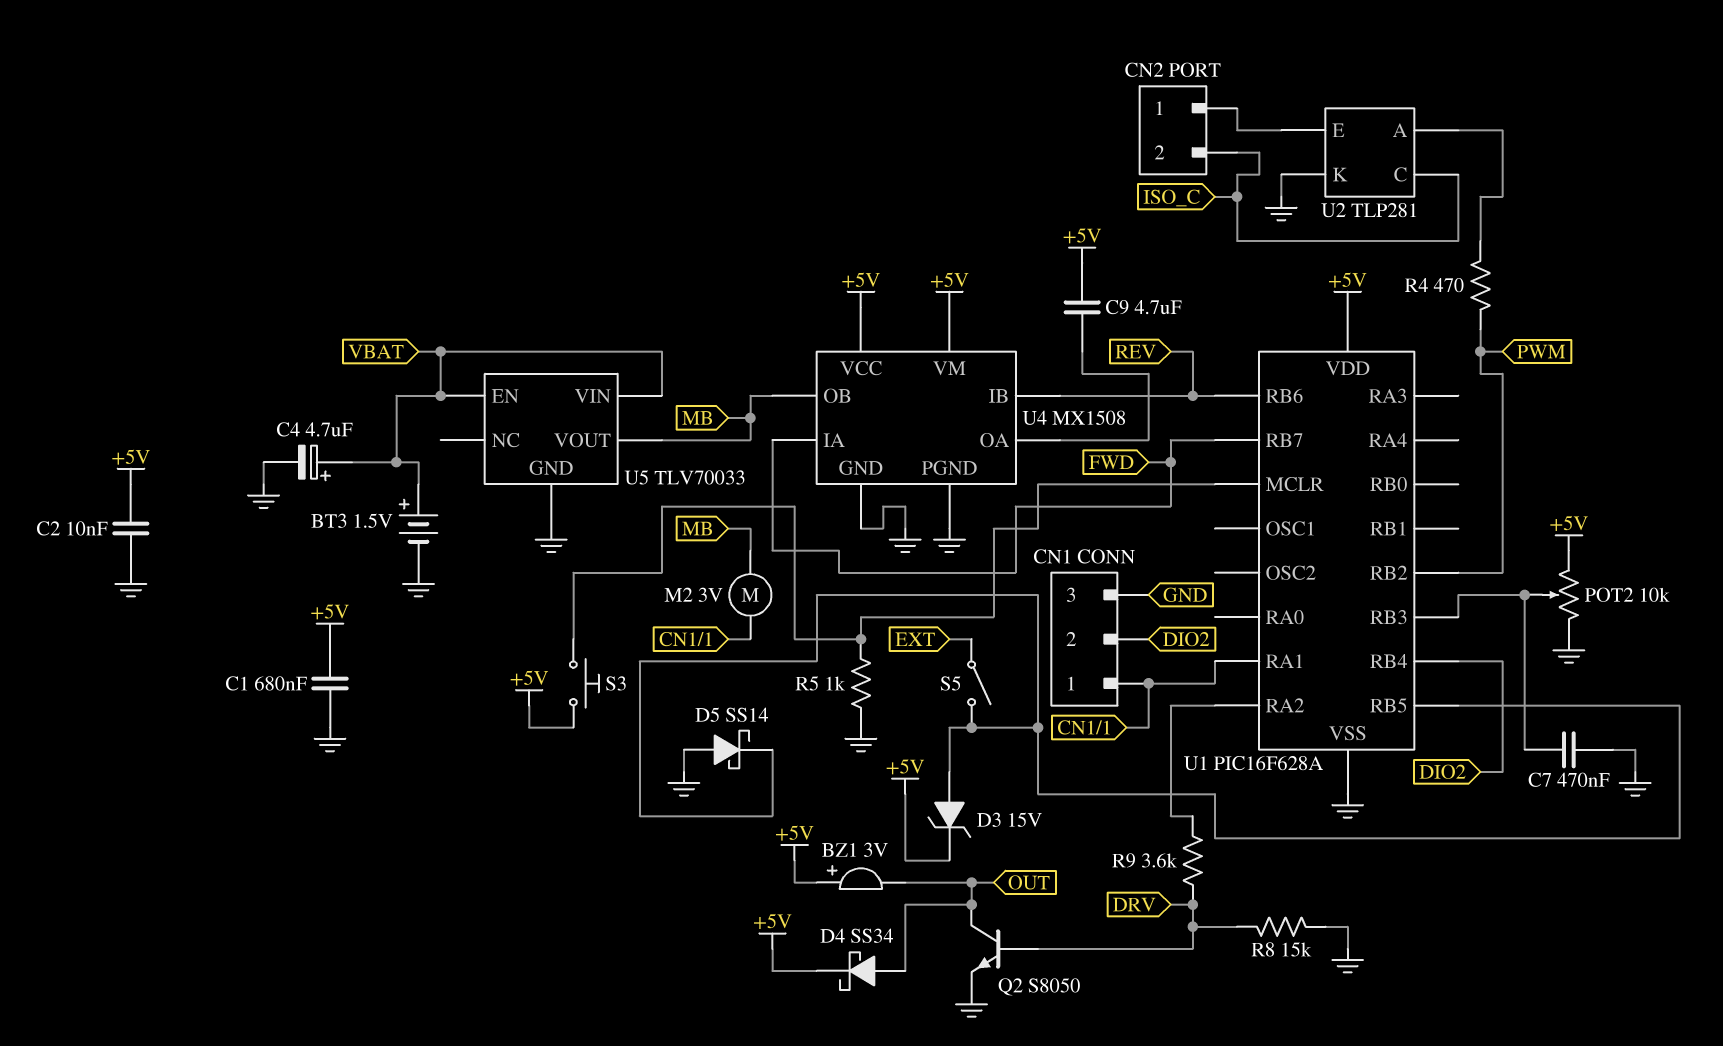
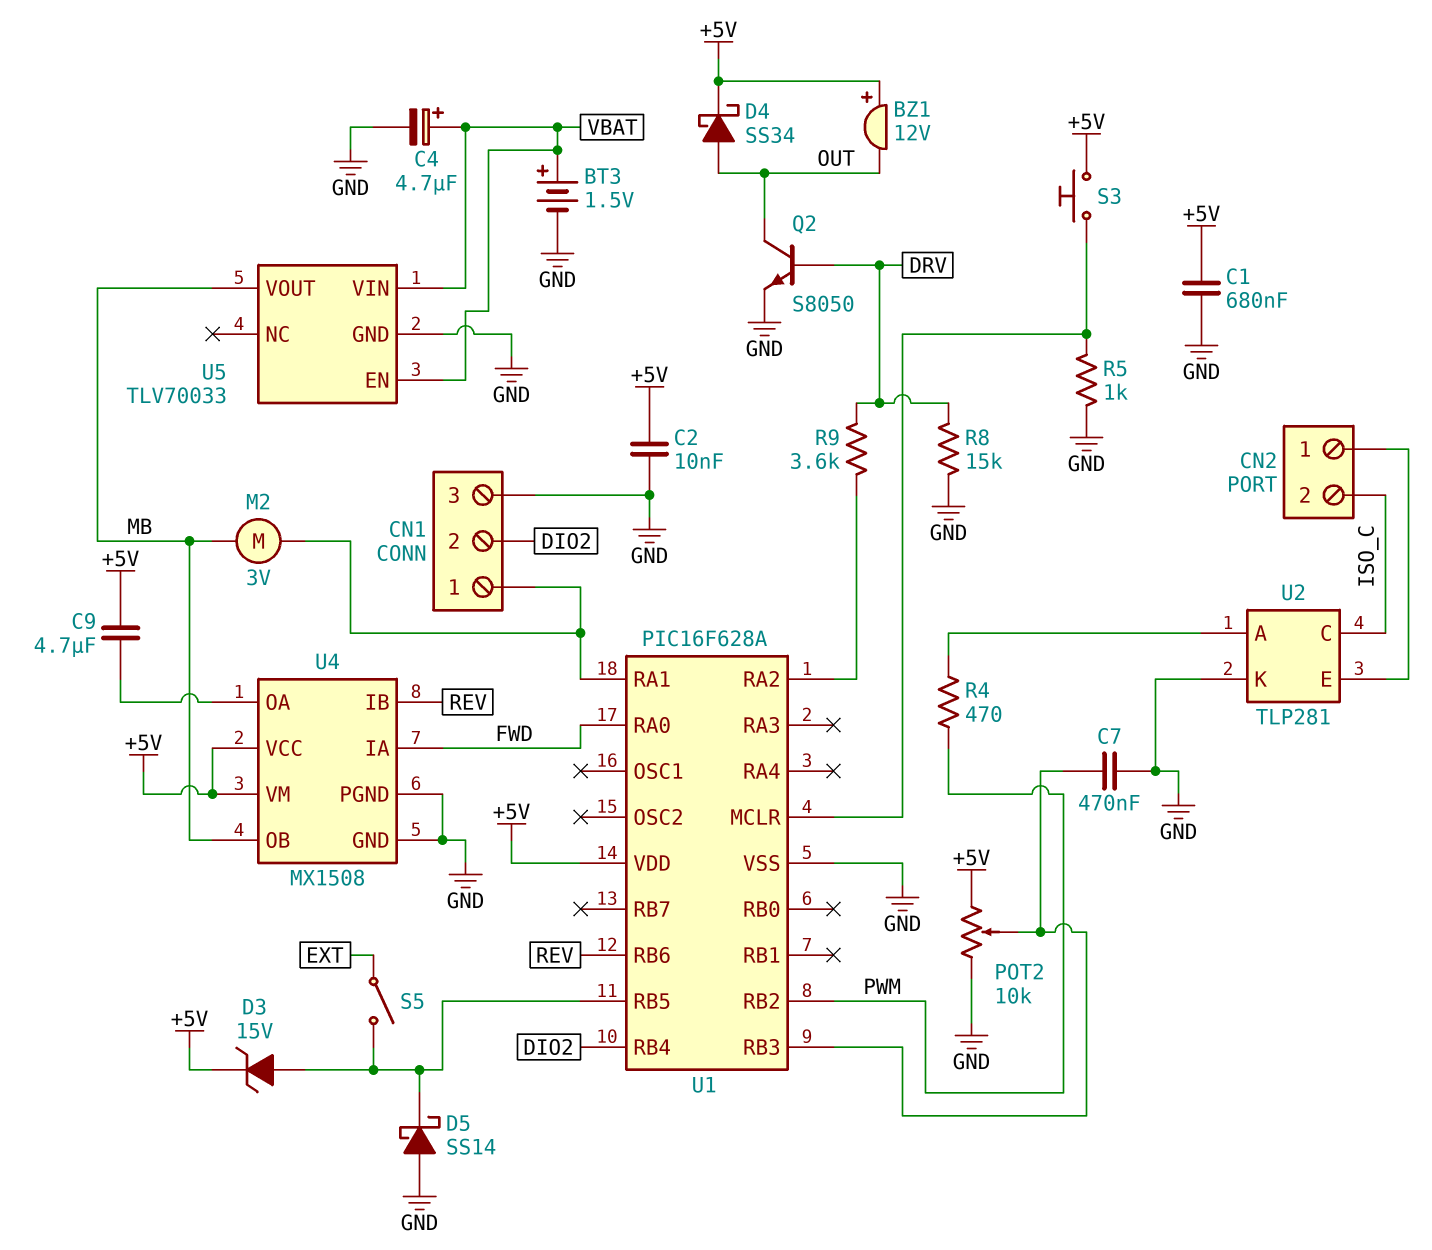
BZ1: buzzer 3V (plus +5V, minus OUT) -> buzzer 12V (plus +5V, minus OUT)
U1 pin RA0: none -> FWD
U1 pin RB7: FWD -> none

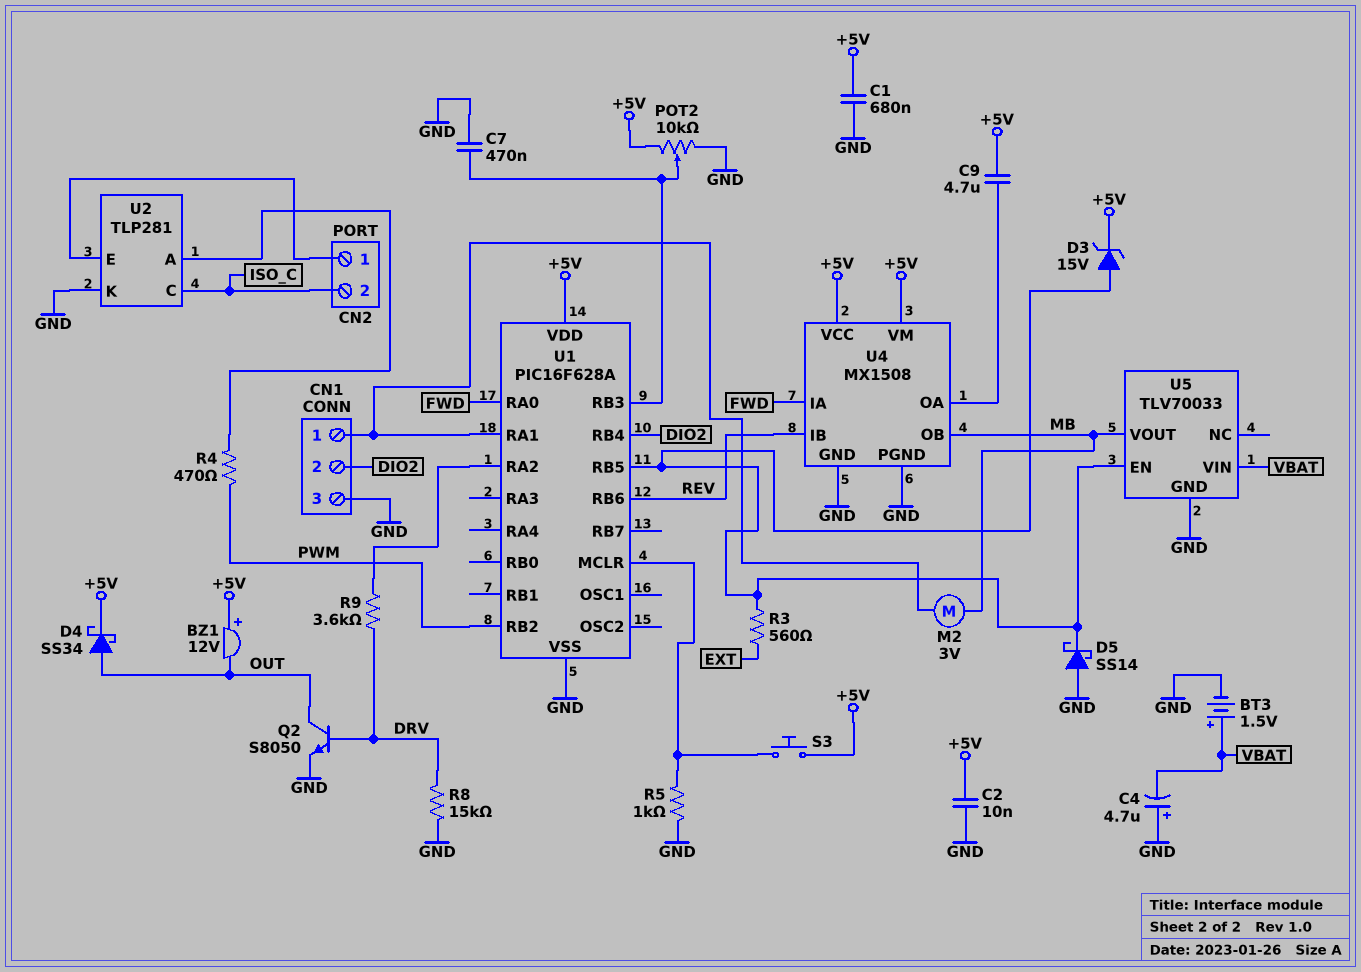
C4: 4.7uF (plus VBAT, minus GND) -> 4.7uF (plus GND, minus VBAT)
R3: none -> 560 (EXT, U1/RB5)
S5: switch (EXT, U1/RB5) -> none
U5 pin EN: VBAT -> U1/RB5

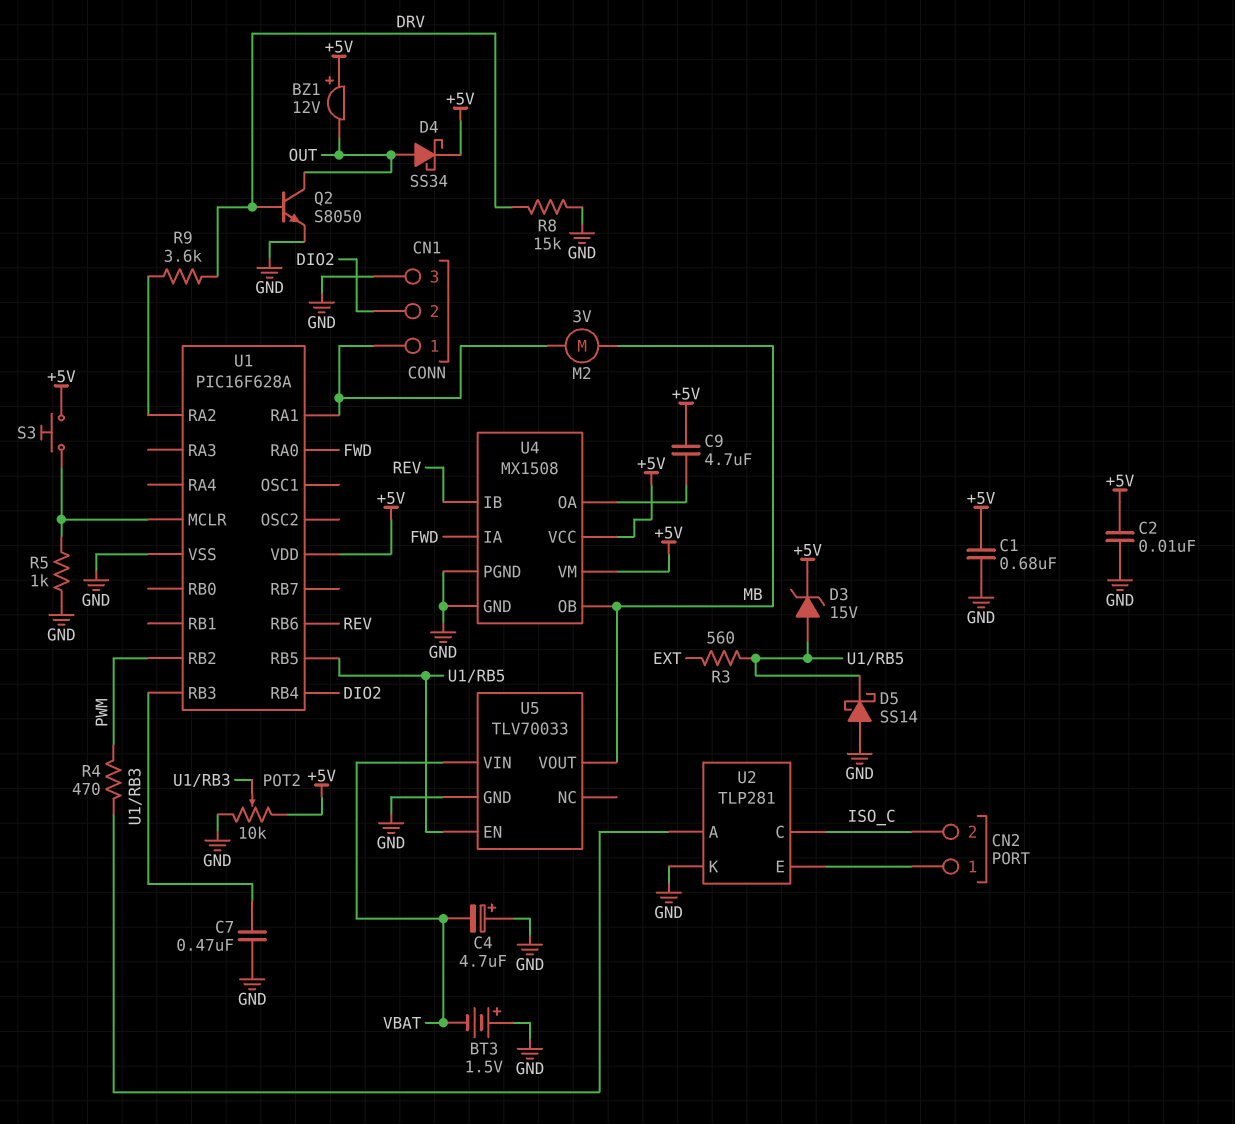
BT3: 1.5V (plus VBAT, minus GND) -> 1.5V (plus GND, minus VBAT)

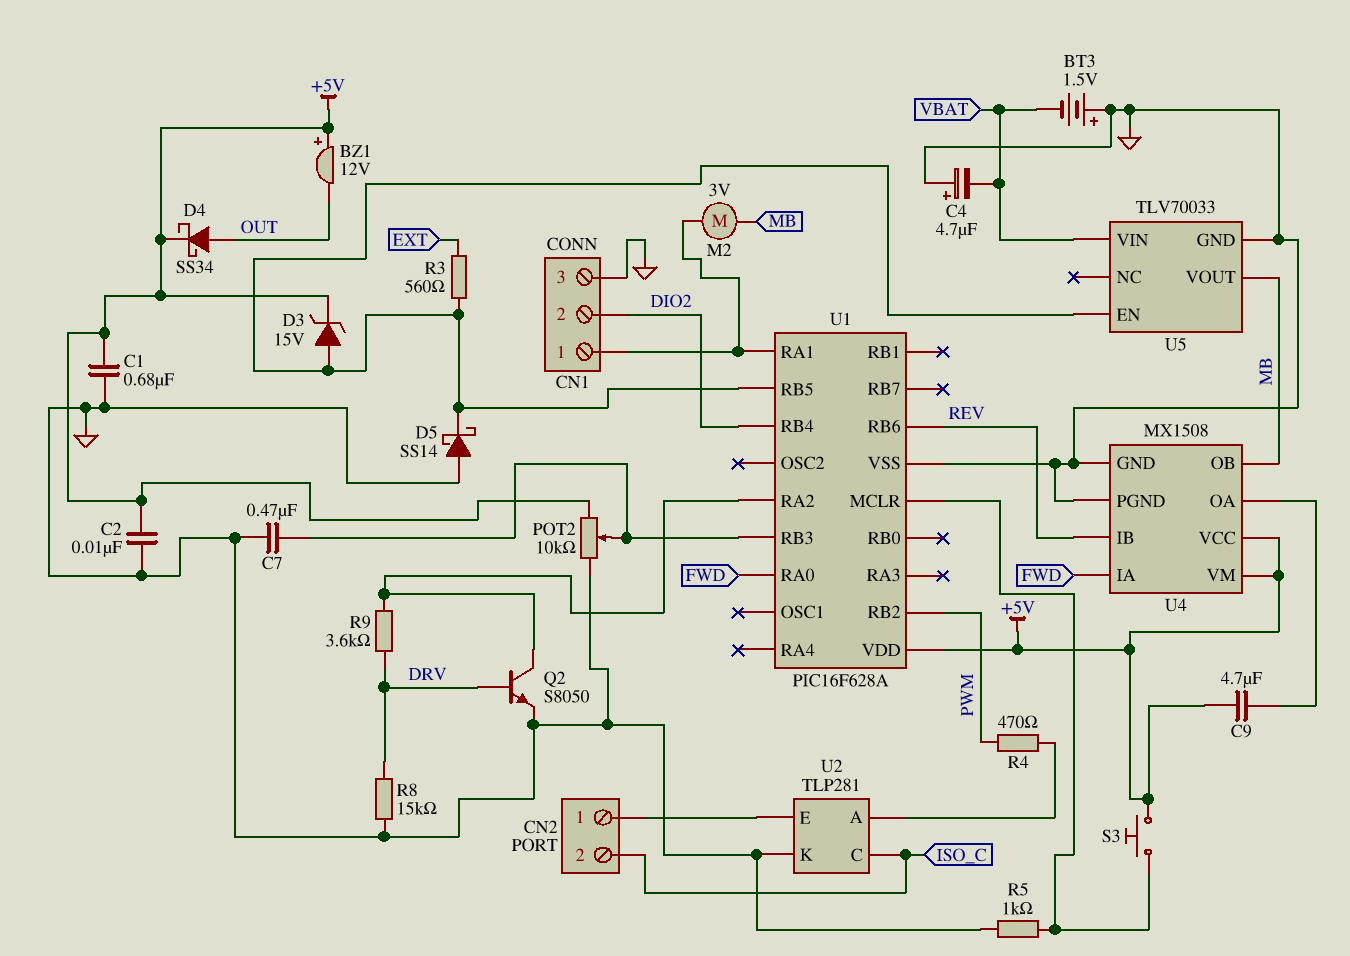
Q2: NPN S8050 (B DRV, C OUT, E GND) -> NPN S8050 (B DRV, C U1/RA2, E GND)

